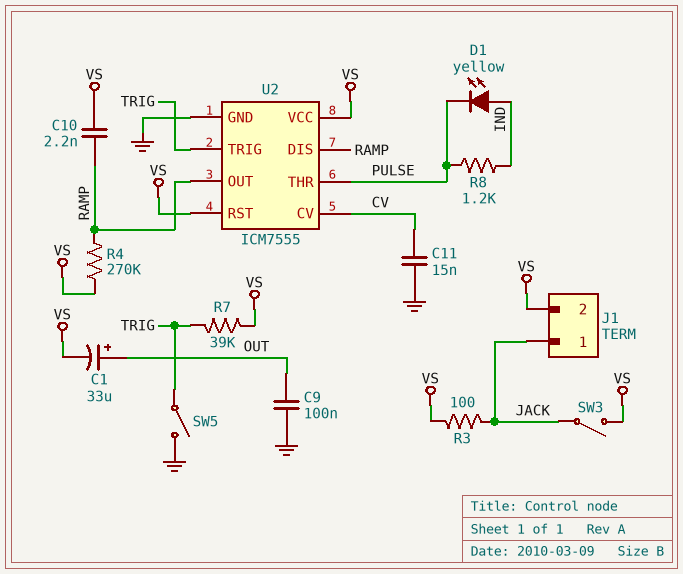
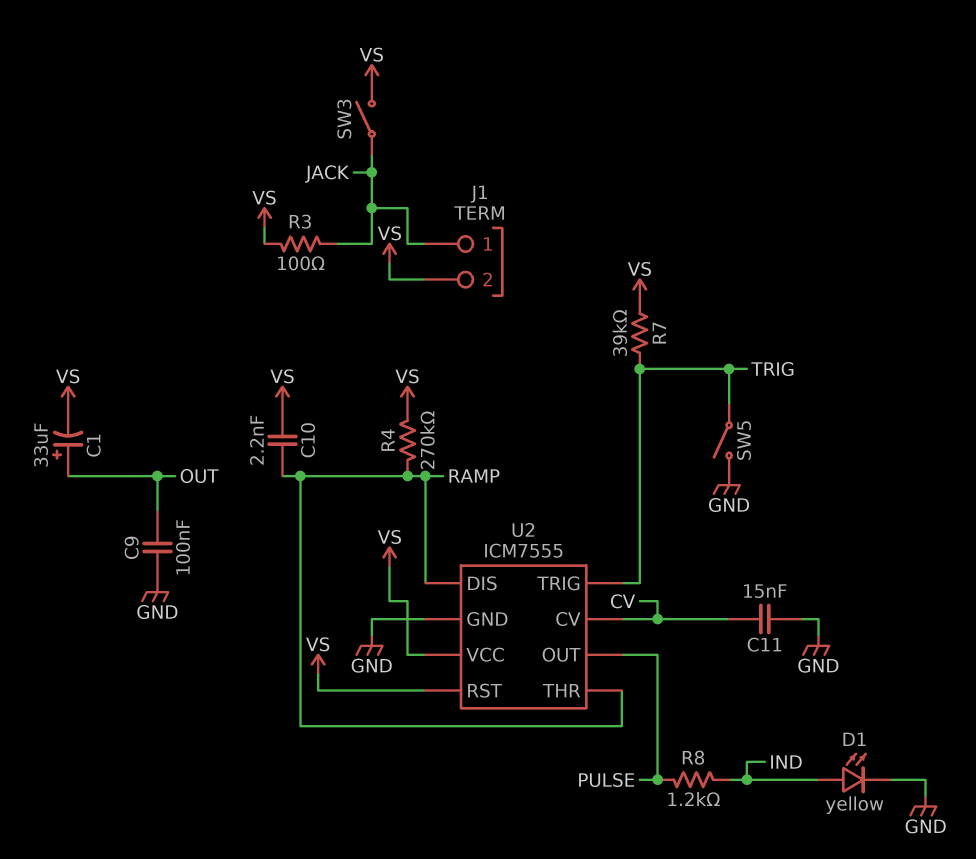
D1: LED yellow (A IND, K PULSE) -> LED yellow (A IND, K GND)
U2 pin OUT: RAMP -> PULSE
U2 pin THR: PULSE -> RAMP

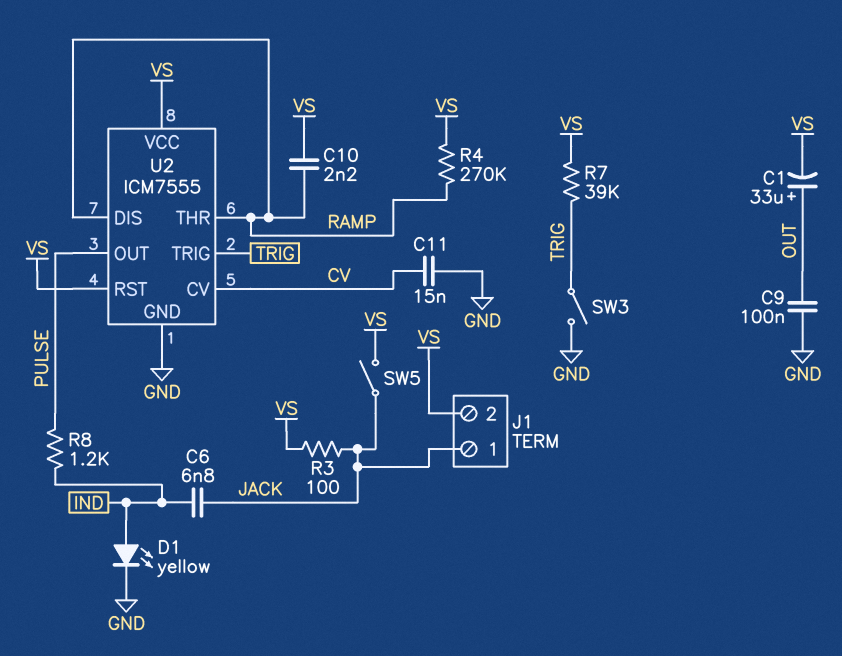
C6: none -> 6.8nF (IND, JACK)
SW3: switch (JACK, VS) -> switch (GND, TRIG)
SW5: switch (GND, TRIG) -> switch (JACK, VS)

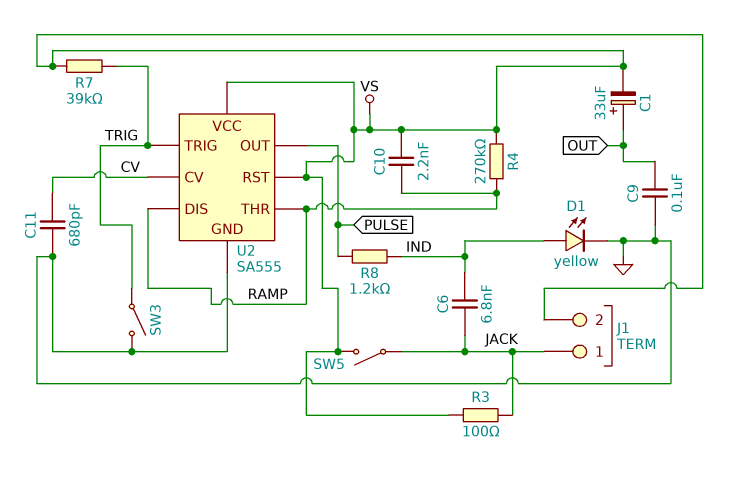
C11: 15nF (CV, GND) -> 680pF (CV, GND)
U2: ICM7555 -> SA555

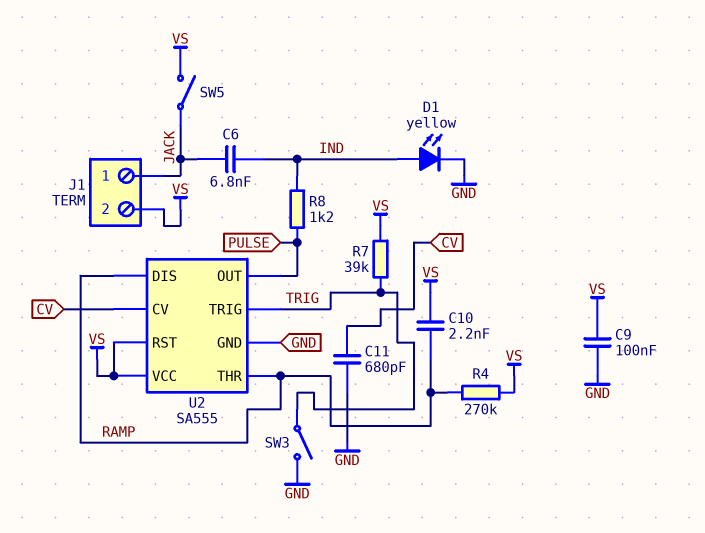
C1: 33uF (plus OUT, minus VS) -> none
C9: 100nF (GND, OUT) -> 100nF (GND, VS)
R3: 100 (JACK, VS) -> none

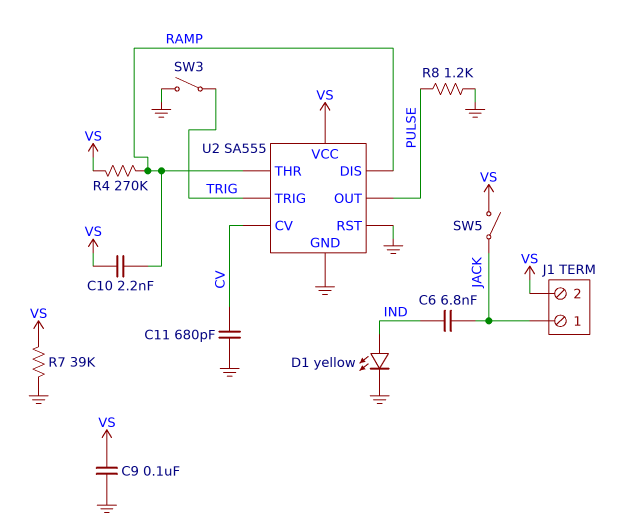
R7: 39k (TRIG, VS) -> 39k (GND, VS)
R8: 1.2k (IND, PULSE) -> 1.2k (GND, PULSE)
U2 pin RST: VS -> GND

